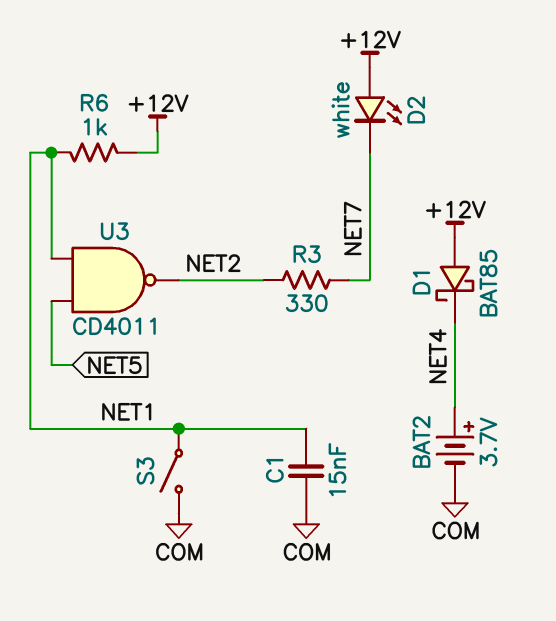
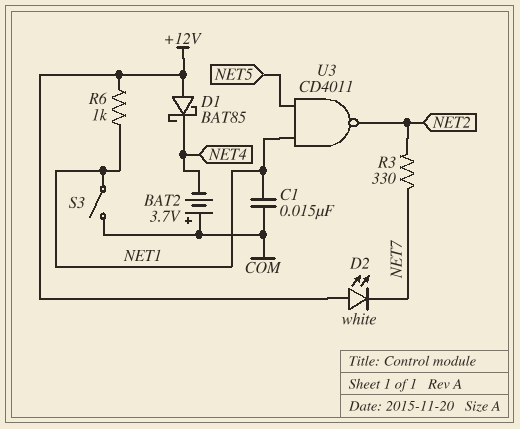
BAT2: 3.7V (plus NET4, minus COM) -> 3.7V (plus COM, minus NET4)

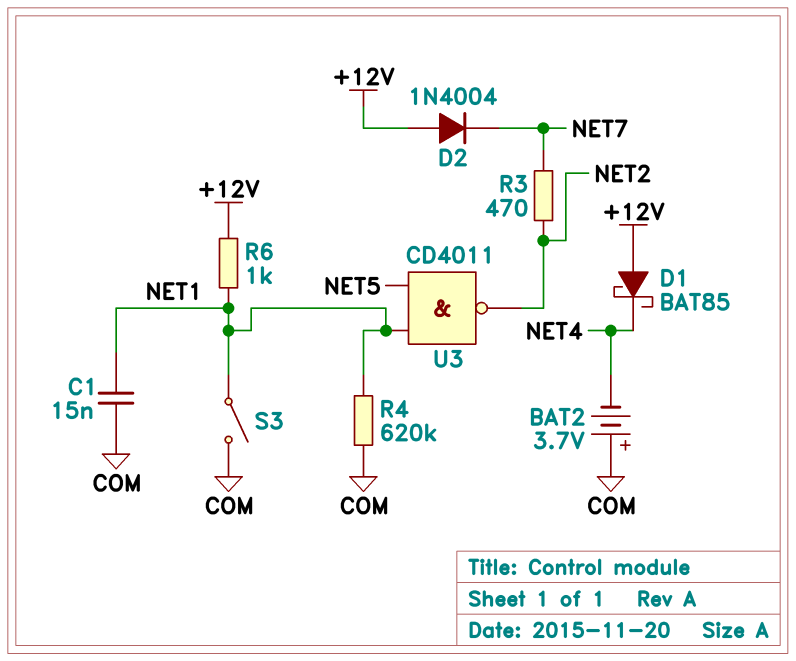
D2: LED white (A +12V, K NET7) -> diode 1N4004 (A +12V, K NET7)
R3: 330 (NET2, NET7) -> 470 (NET2, NET7)
R4: none -> 620k (COM, NET1)

